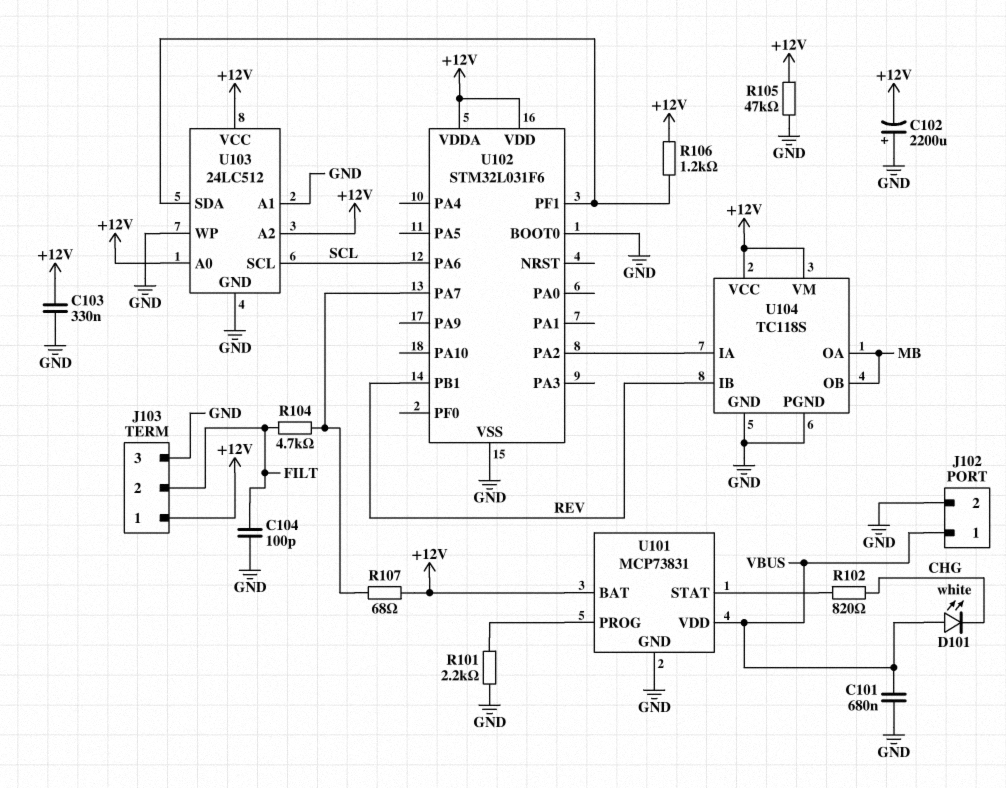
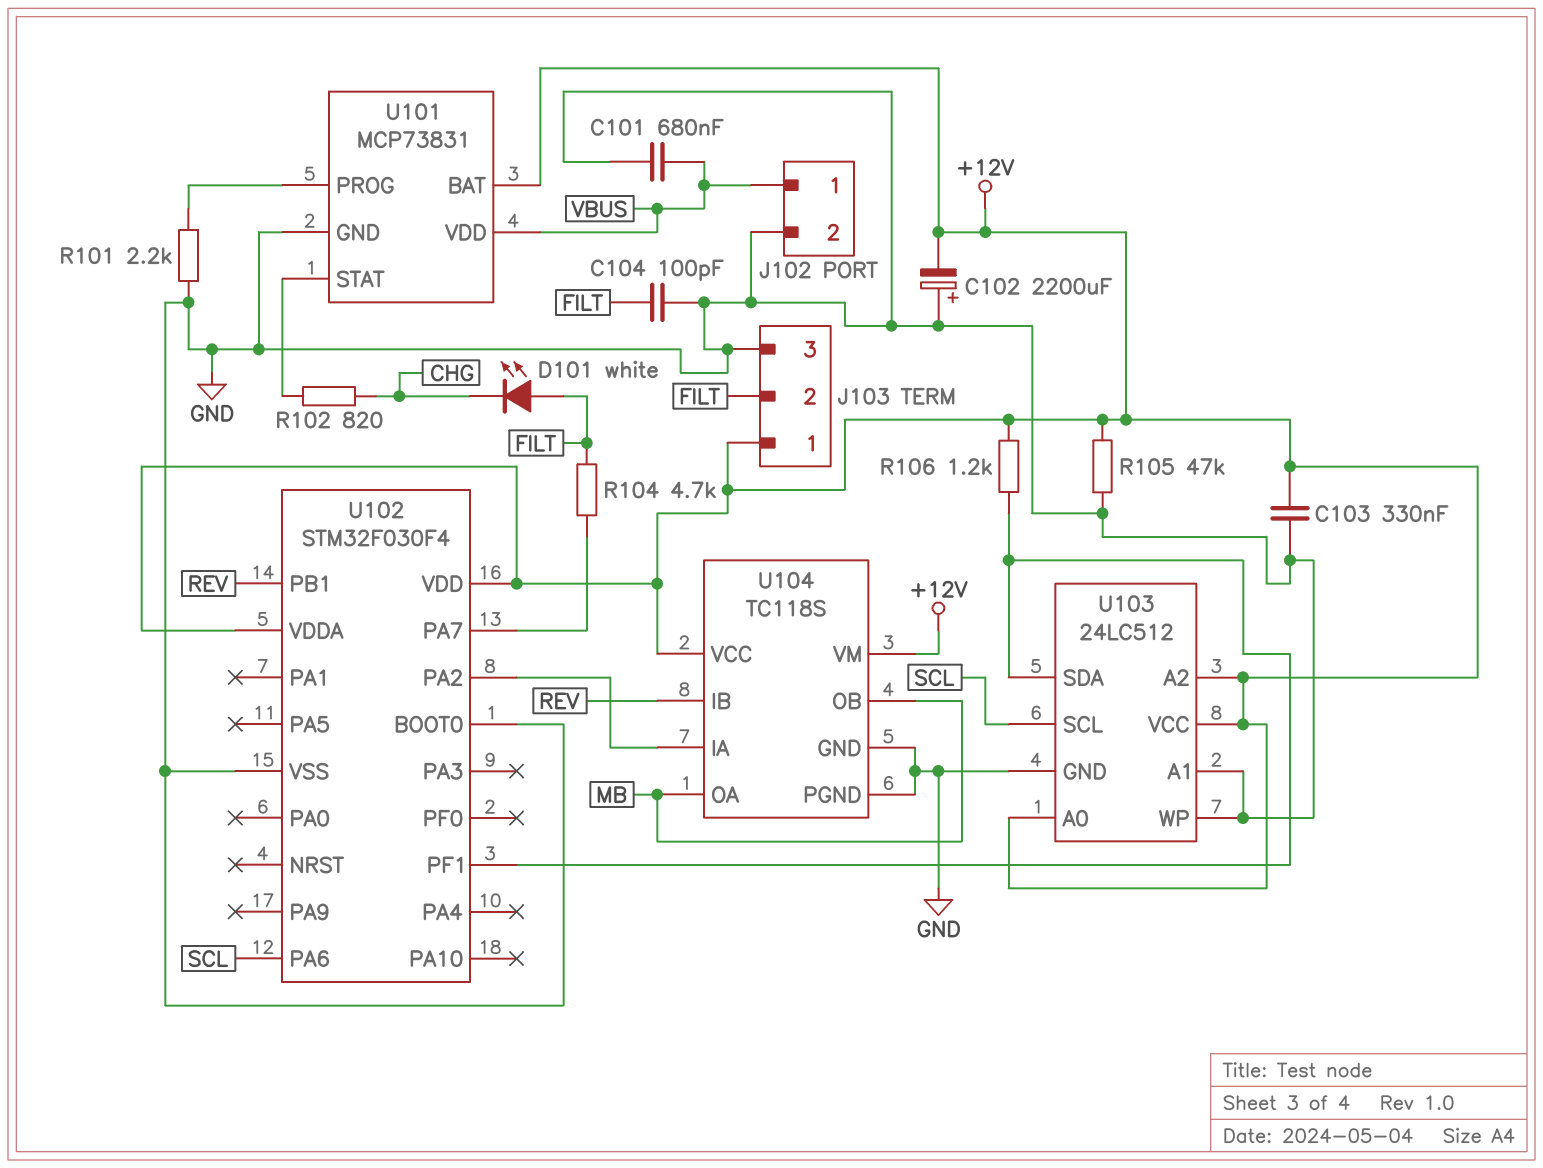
D101: LED white (A VBUS, K CHG) -> LED white (A FILT, K CHG)
R107: 68 (+12V, U102/PA7) -> none
U102: STM32L031F6 -> STM32F030F4

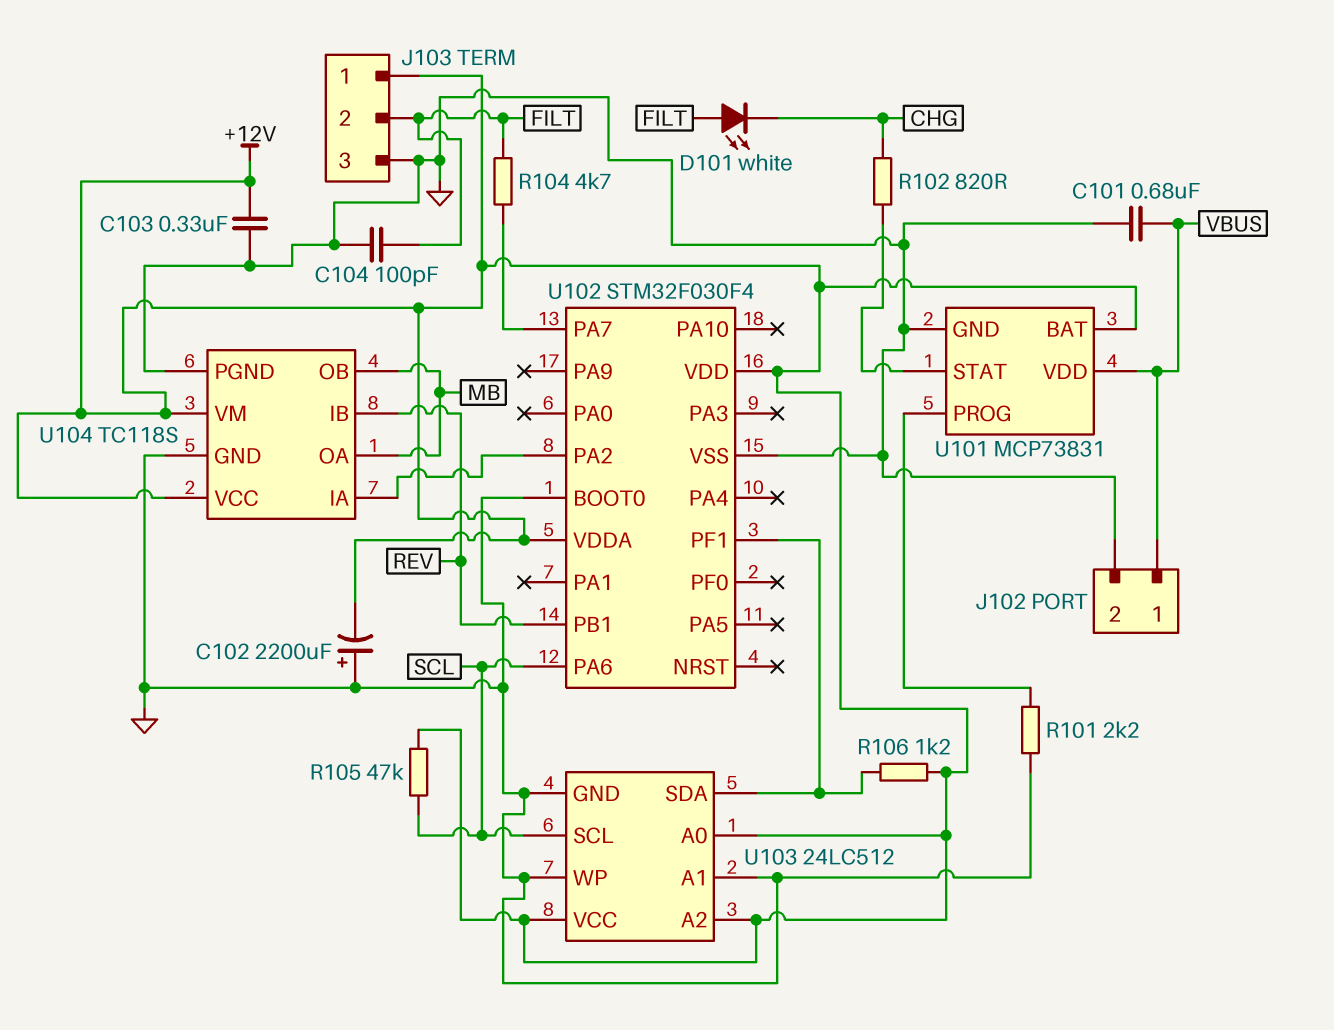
R105: 47k (+12V, GND) -> 47k (+12V, SCL)

